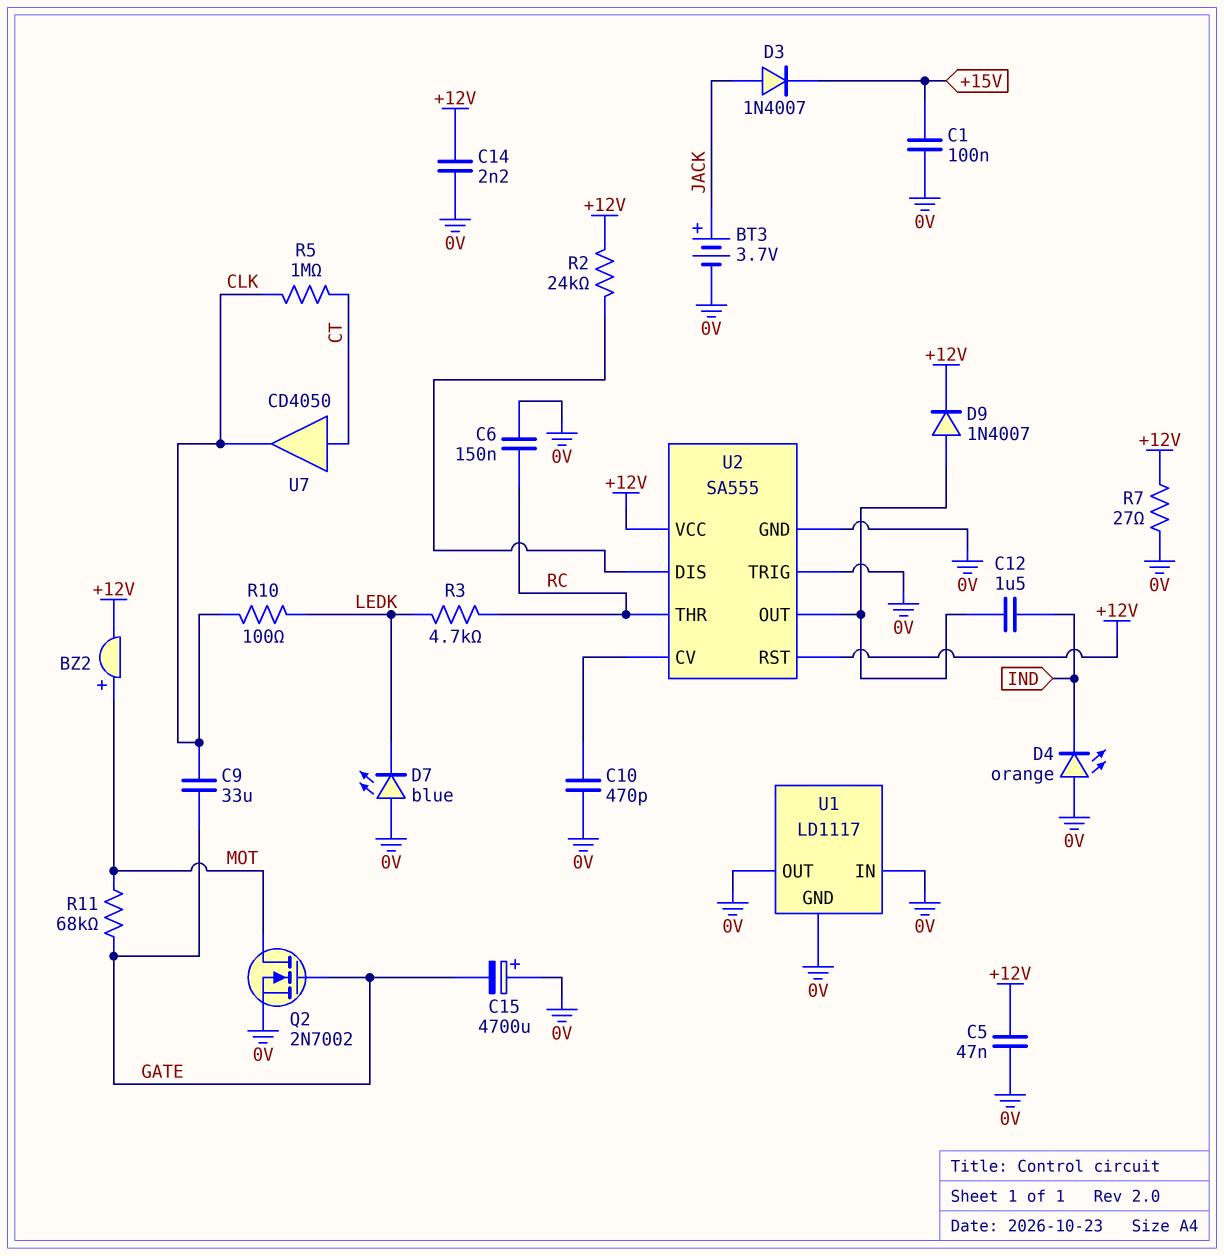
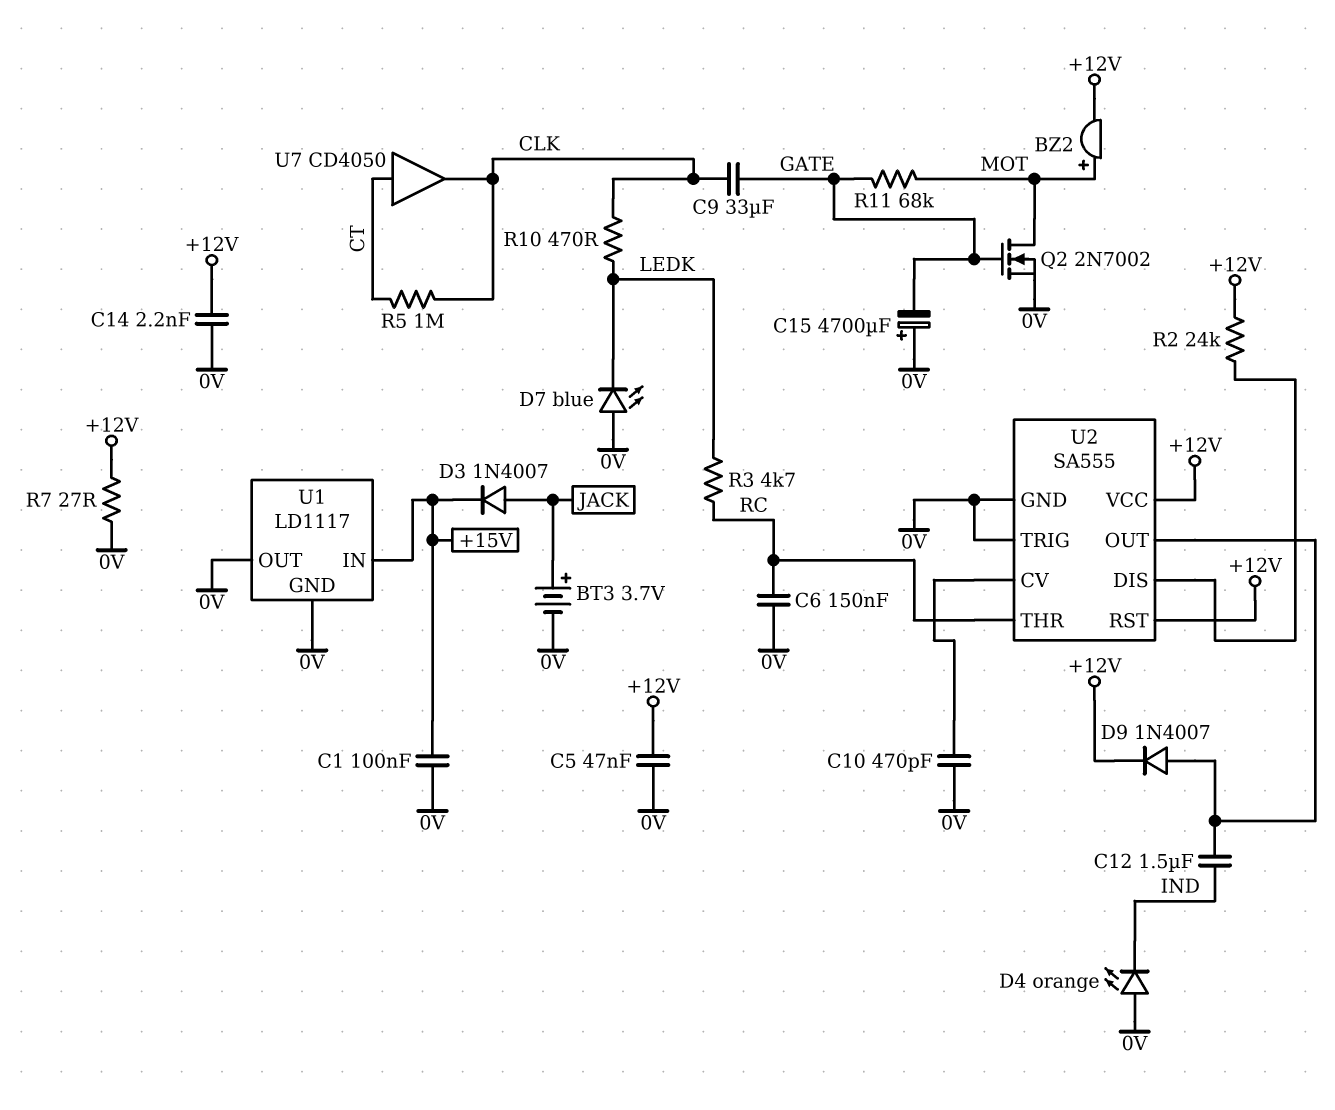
R10: 100 (CLK, LEDK) -> 470 (CLK, LEDK)
U1 pin IN: 0V -> +15V

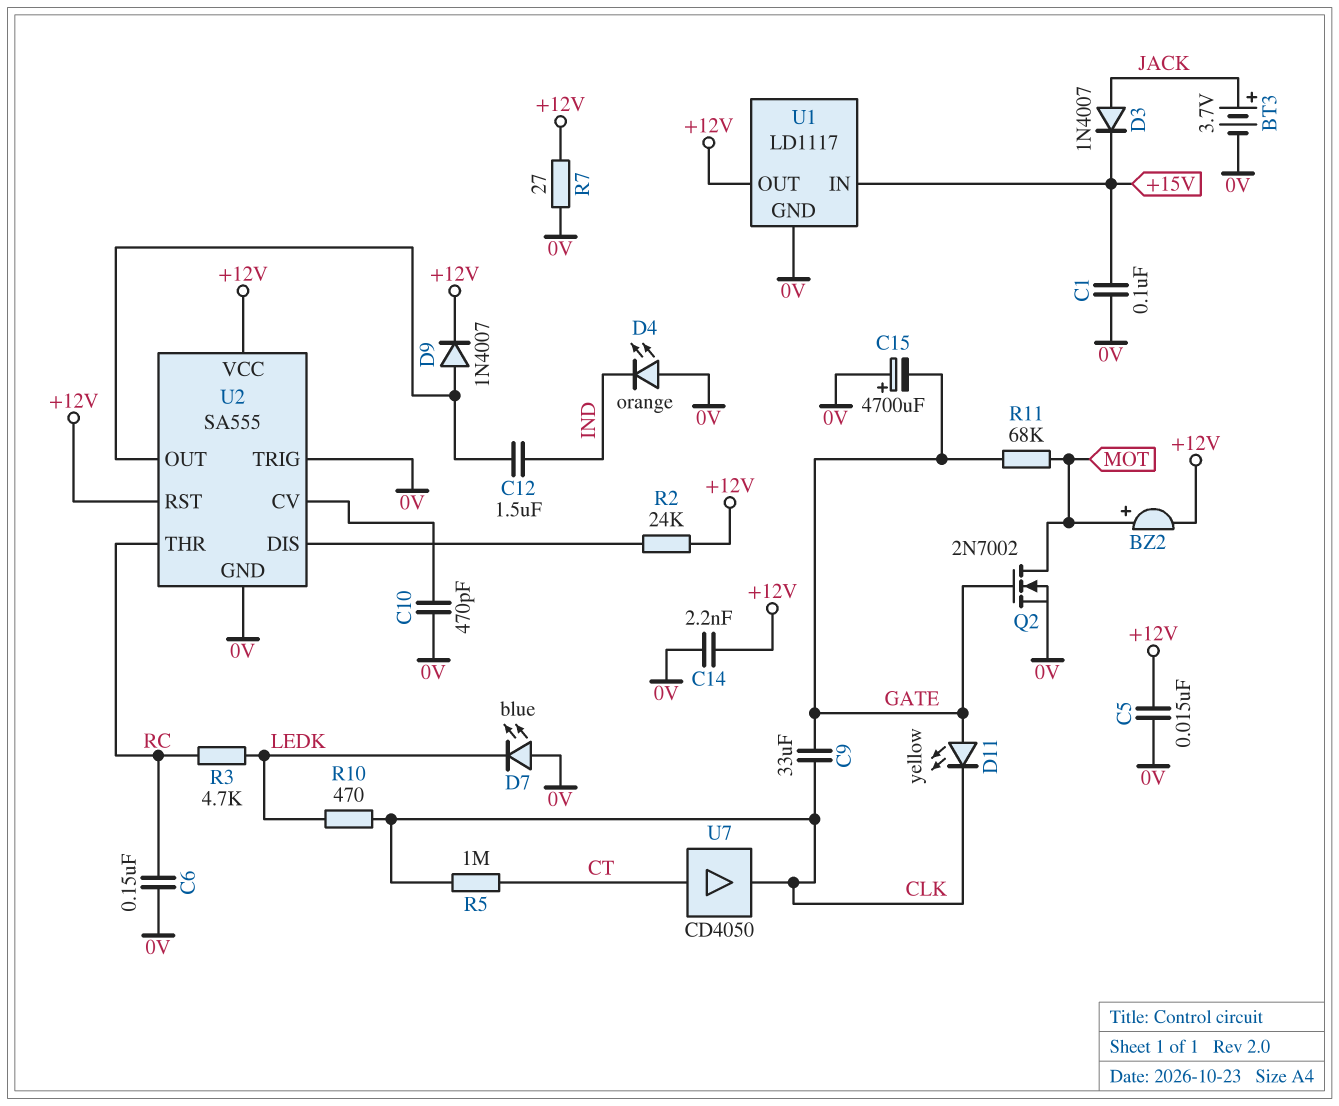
C5: 47nF (+12V, 0V) -> 15nF (+12V, 0V)
D11: none -> LED yellow (A GATE, K CLK)
U1 pin OUT: 0V -> +12V

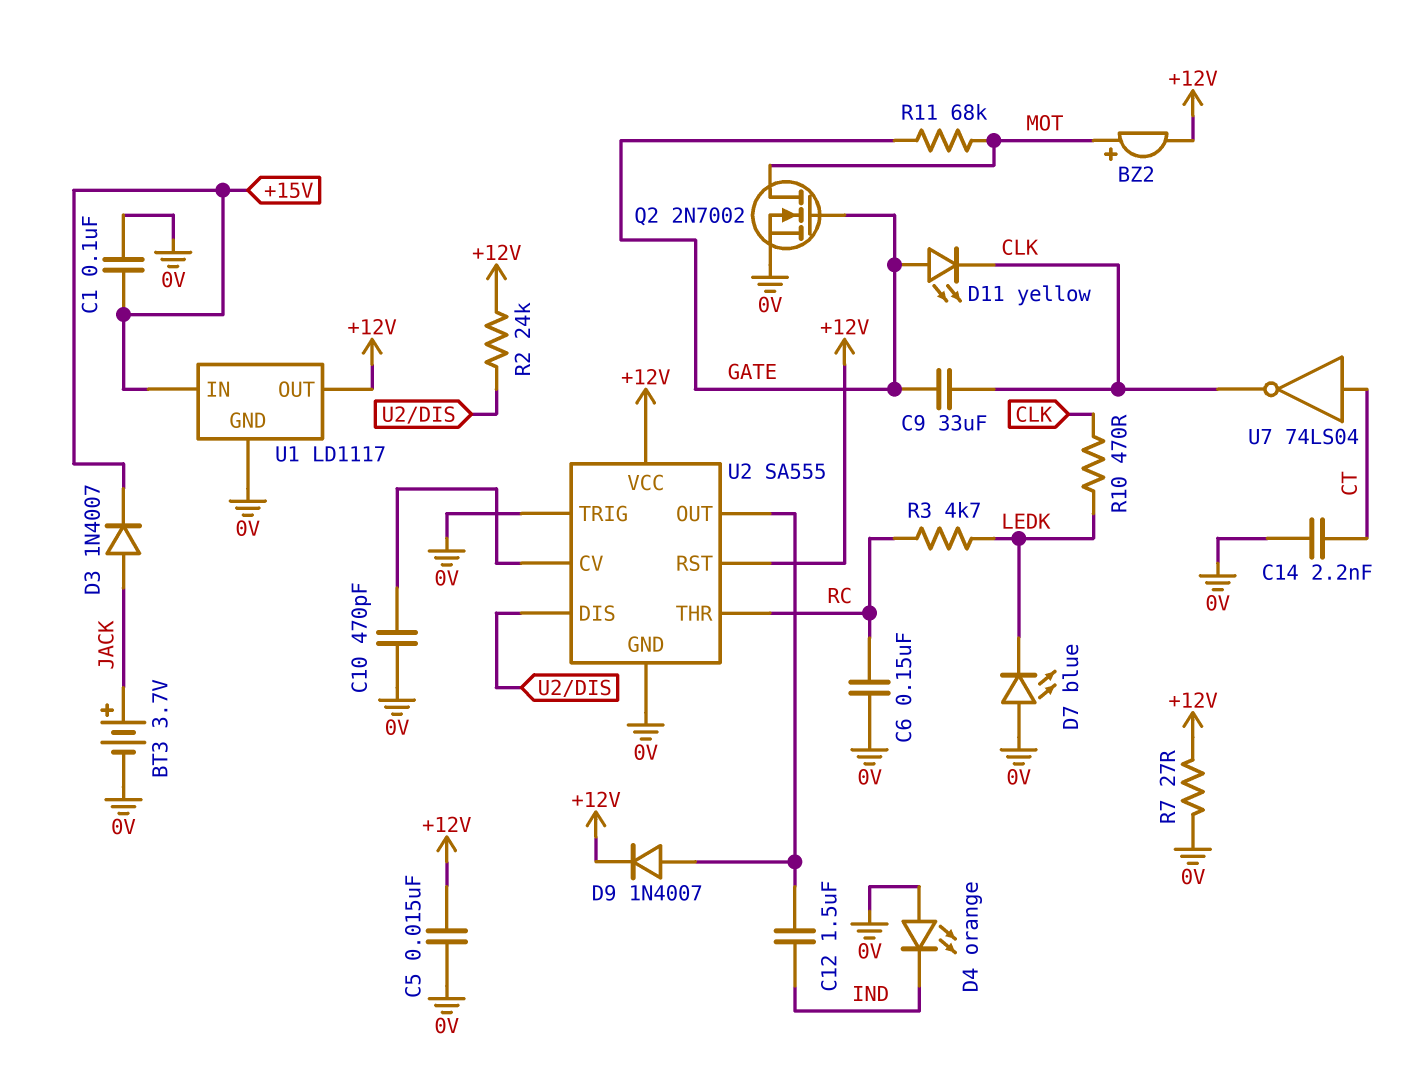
C14: 2.2nF (+12V, 0V) -> 2.2nF (0V, CT)
C15: 4700uF (plus 0V, minus GATE) -> none
R5: 1M (CLK, CT) -> none
U7: buffer CD4050 (in CT, out CLK) -> NOT 74LS04 (in CT, out CLK)

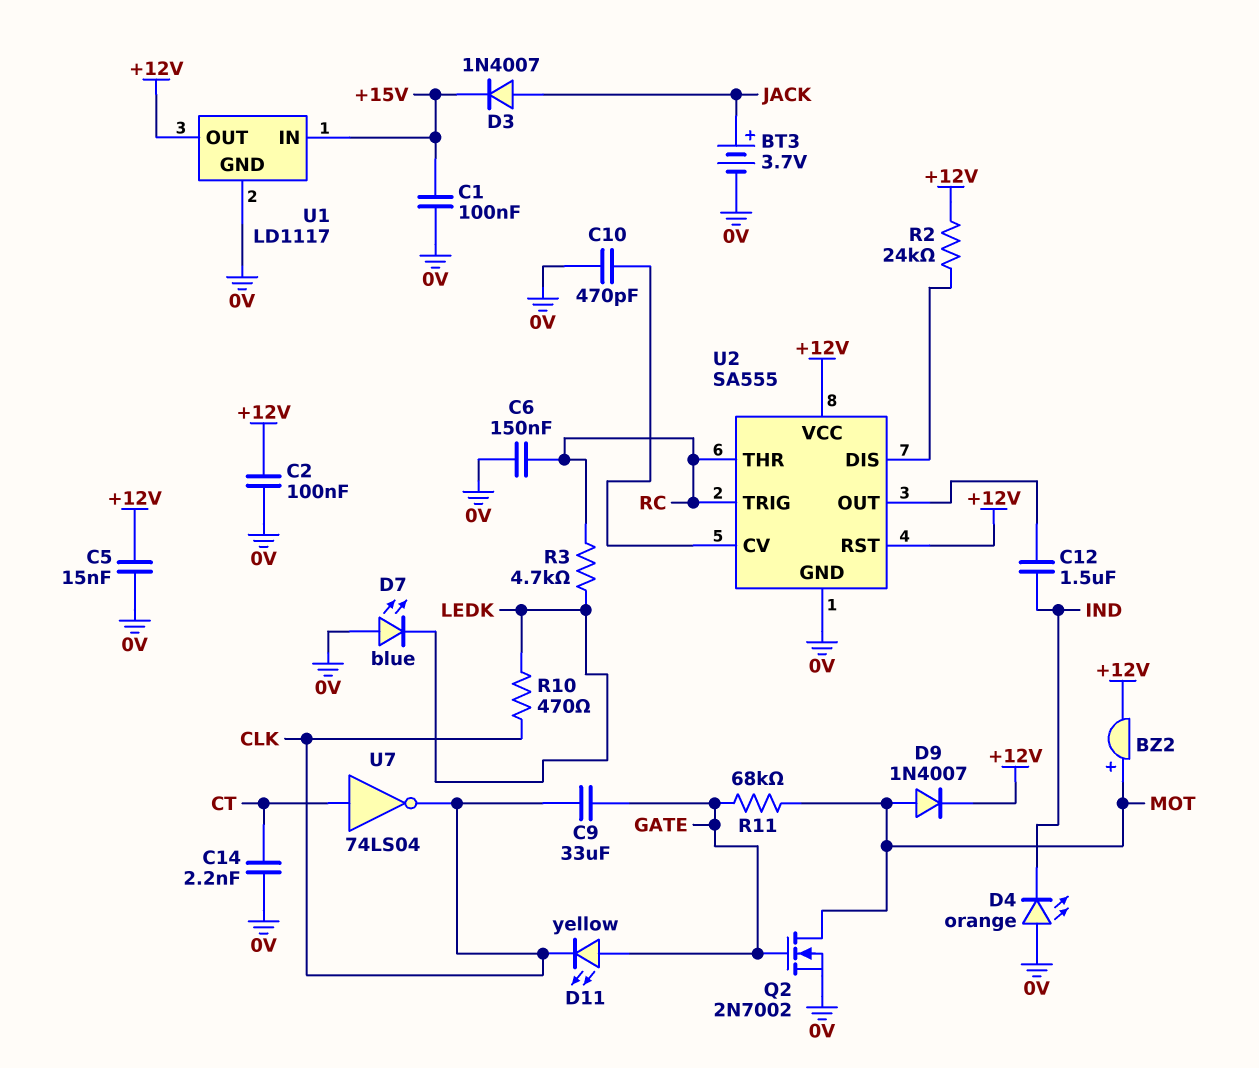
C2: none -> 100nF (+12V, 0V)
D9: diode 1N4007 (A U2/OUT, K +12V) -> diode 1N4007 (A MOT, K +12V)
R7: 27 (+12V, 0V) -> none
U2 pin TRIG: 0V -> RC

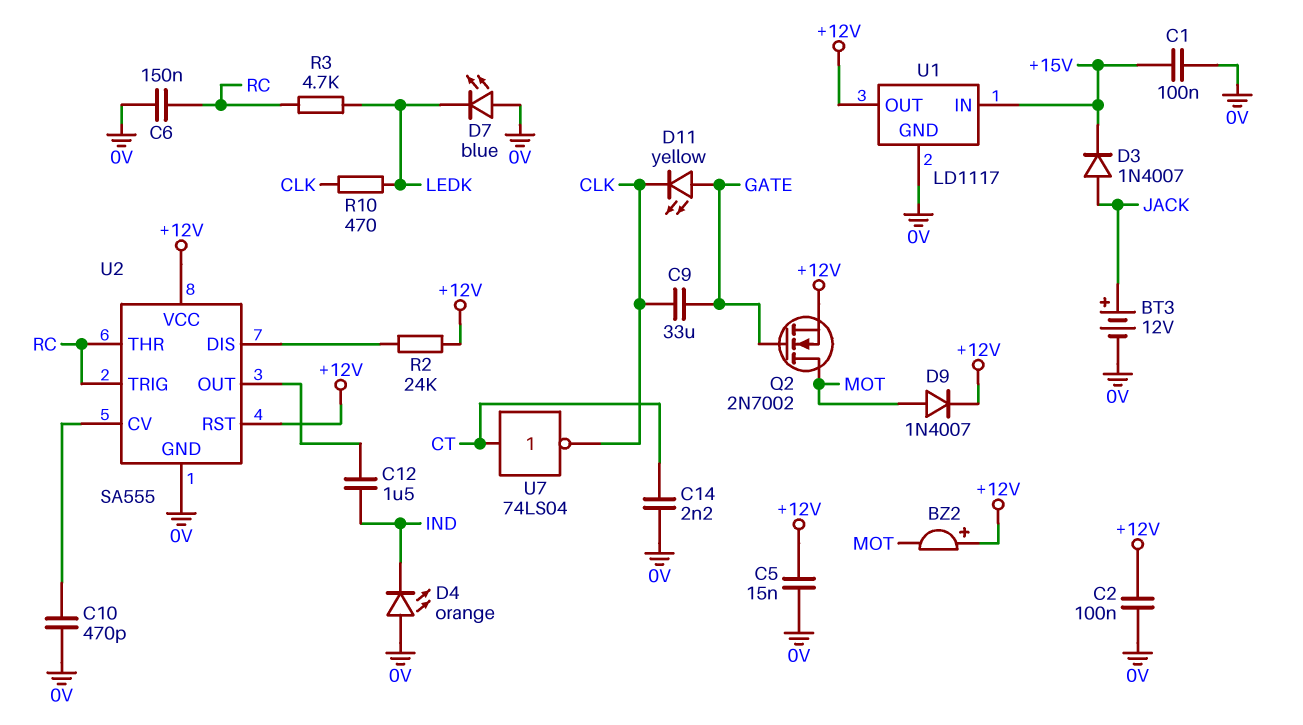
BT3: 3.7V (plus JACK, minus 0V) -> 12V (plus JACK, minus 0V)
BZ2: buzzer (plus MOT, minus +12V) -> buzzer (plus +12V, minus MOT)
Q2: NMOS 2N7002 (G GATE, D MOT, S 0V) -> NMOS 2N7002 (G GATE, D MOT, S +12V)
R11: 68k (GATE, MOT) -> none

